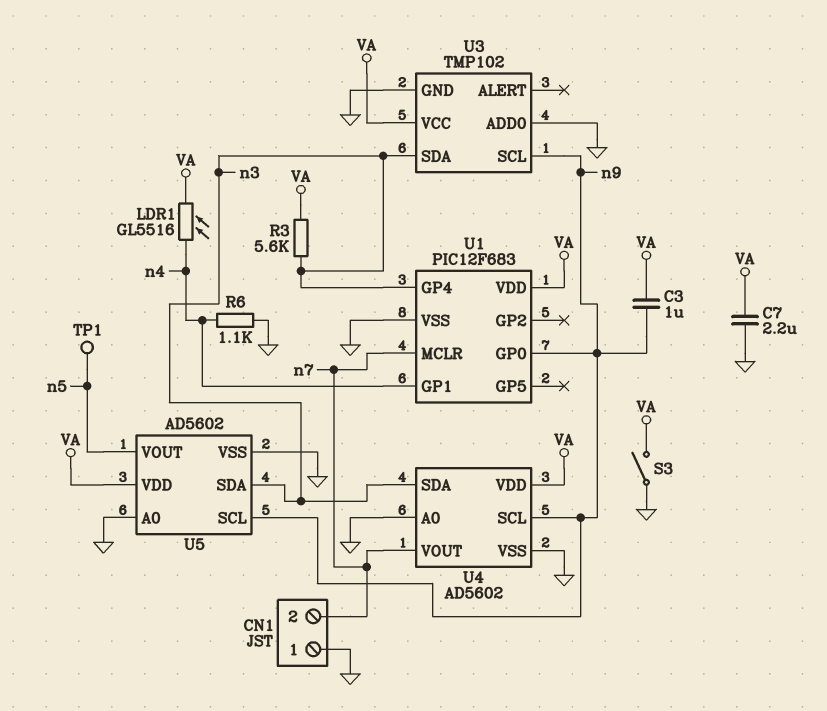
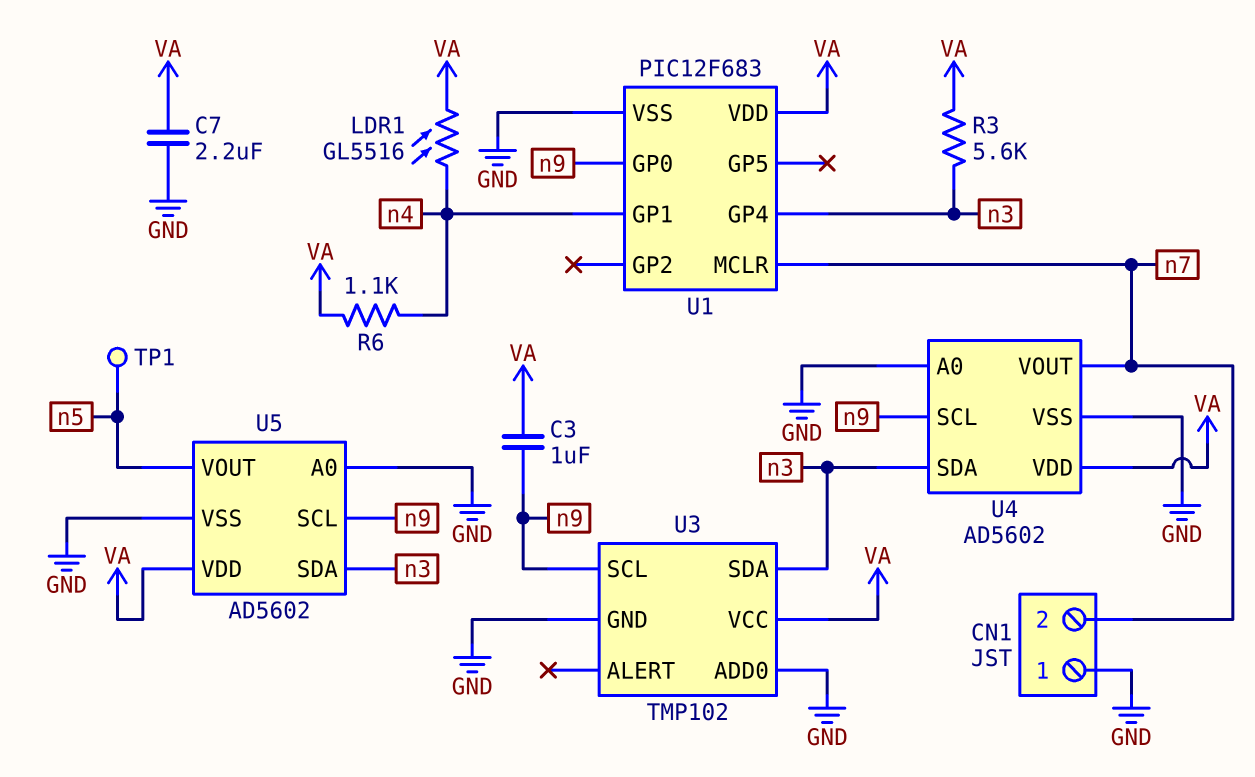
R6: 1.1k (GND, n4) -> 1.1k (VA, n4)
S3: switch (GND, VA) -> none

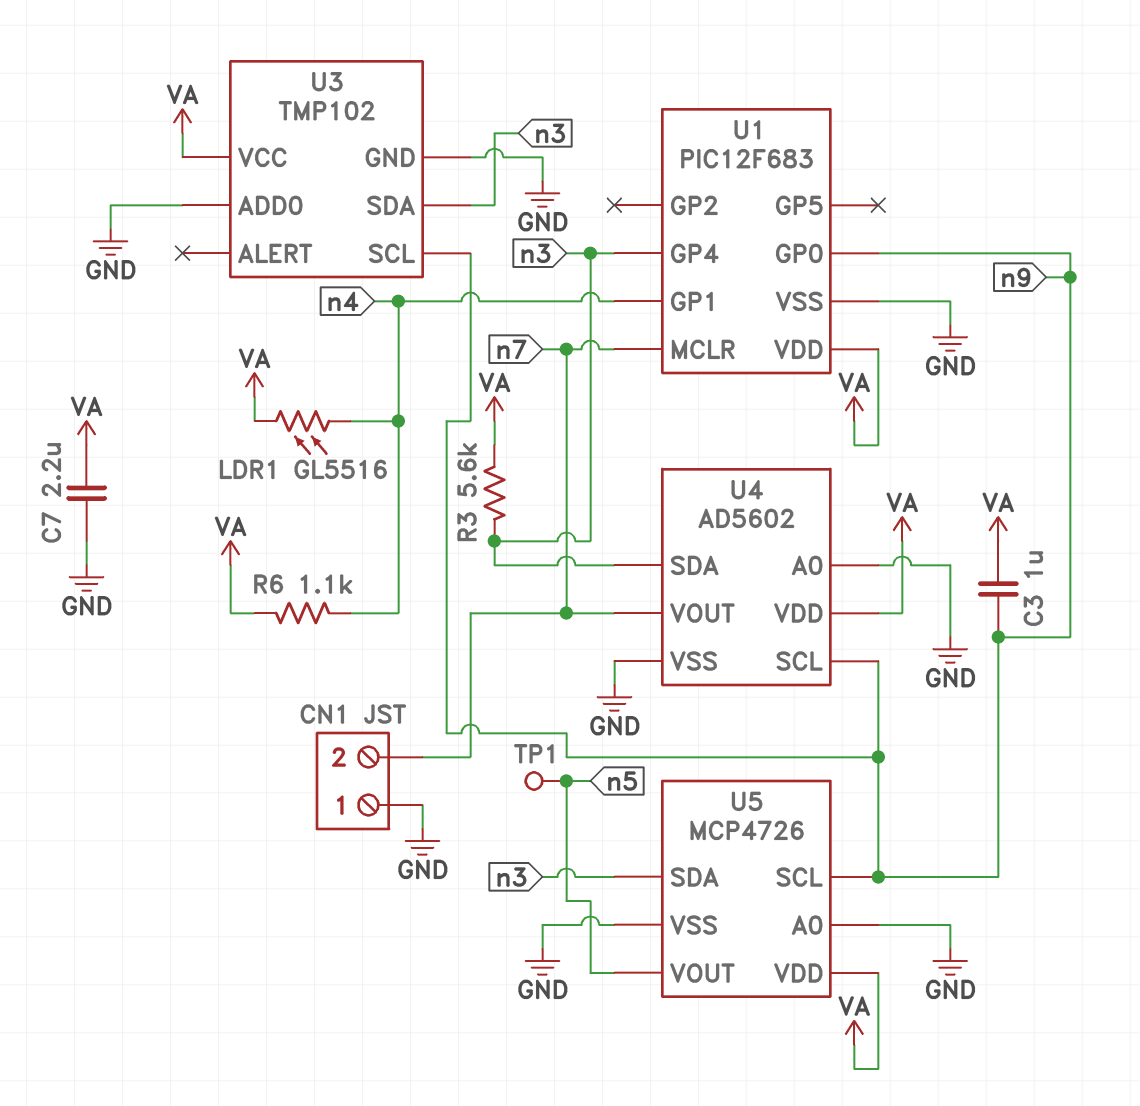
U5: AD5602 -> MCP4726

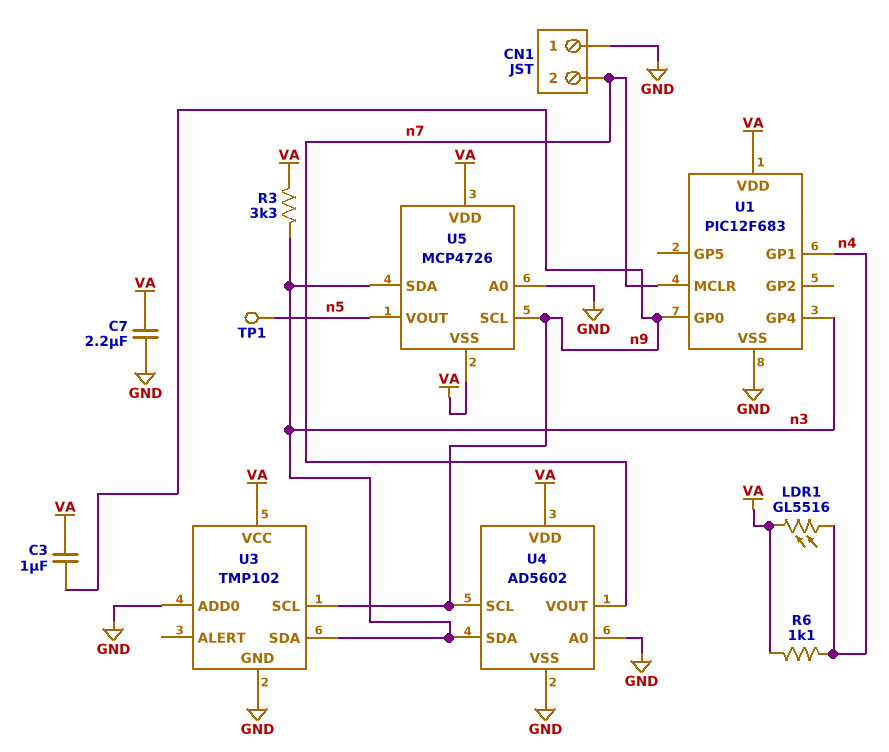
R3: 5.6k (VA, n3) -> 3.3k (VA, n3)
U5 pin VSS: GND -> VA

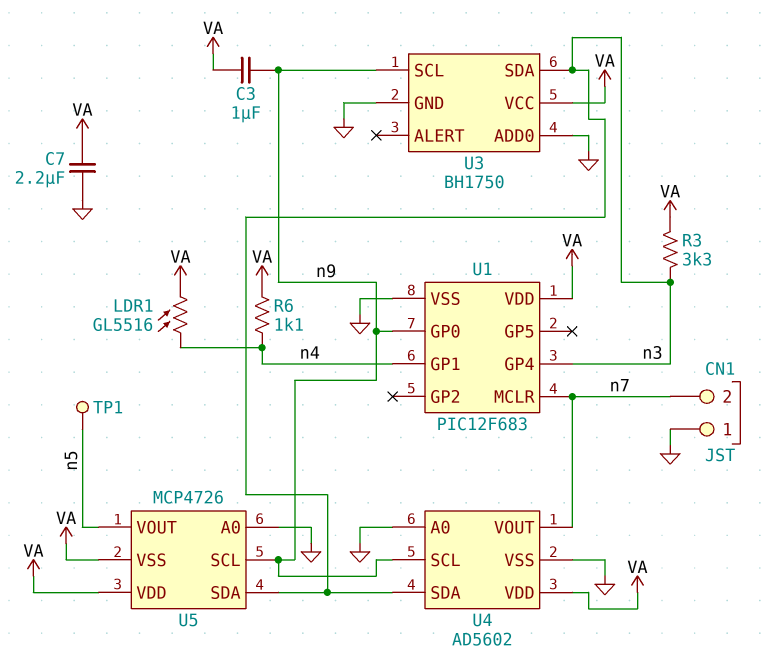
U3: TMP102 -> BH1750

